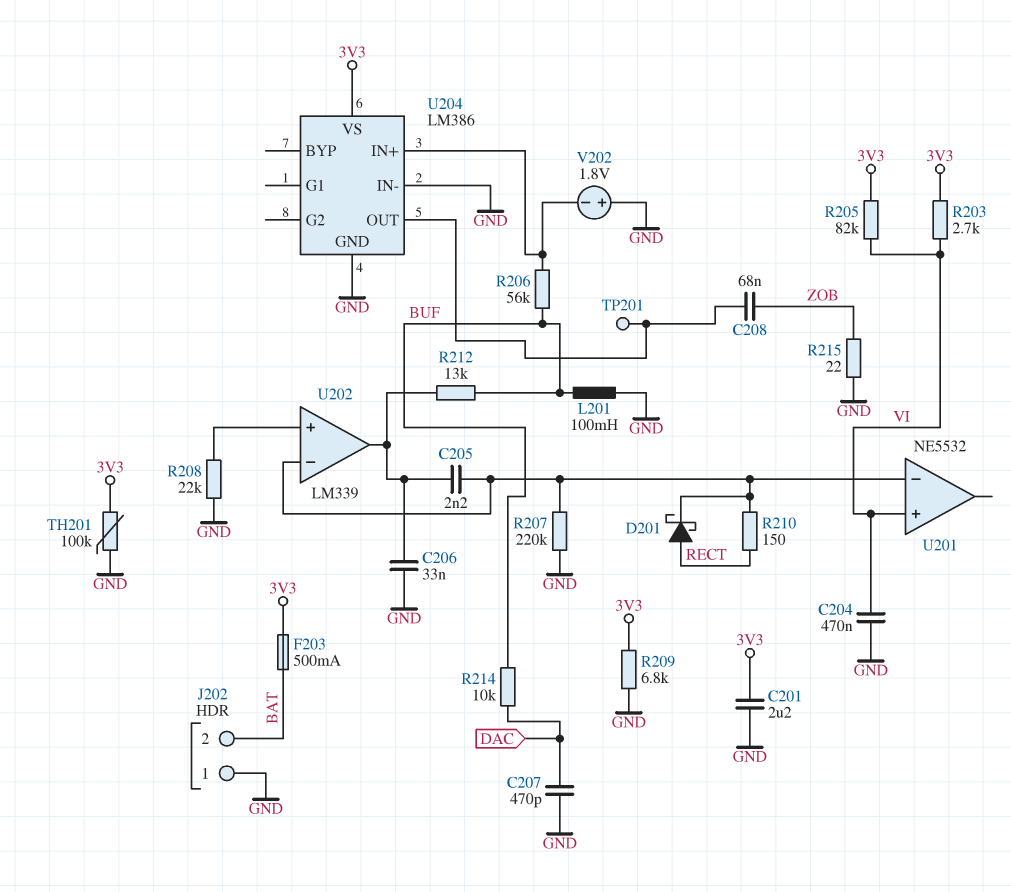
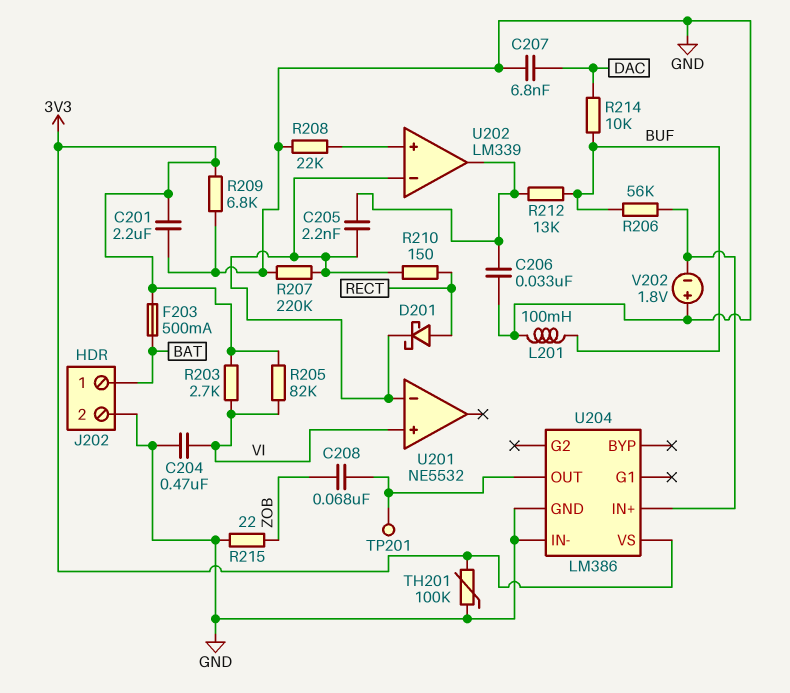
C207: 470pF (DAC, GND) -> 6.8nF (DAC, GND)
J202 pin 1: GND -> BAT
J202 pin 2: BAT -> GND

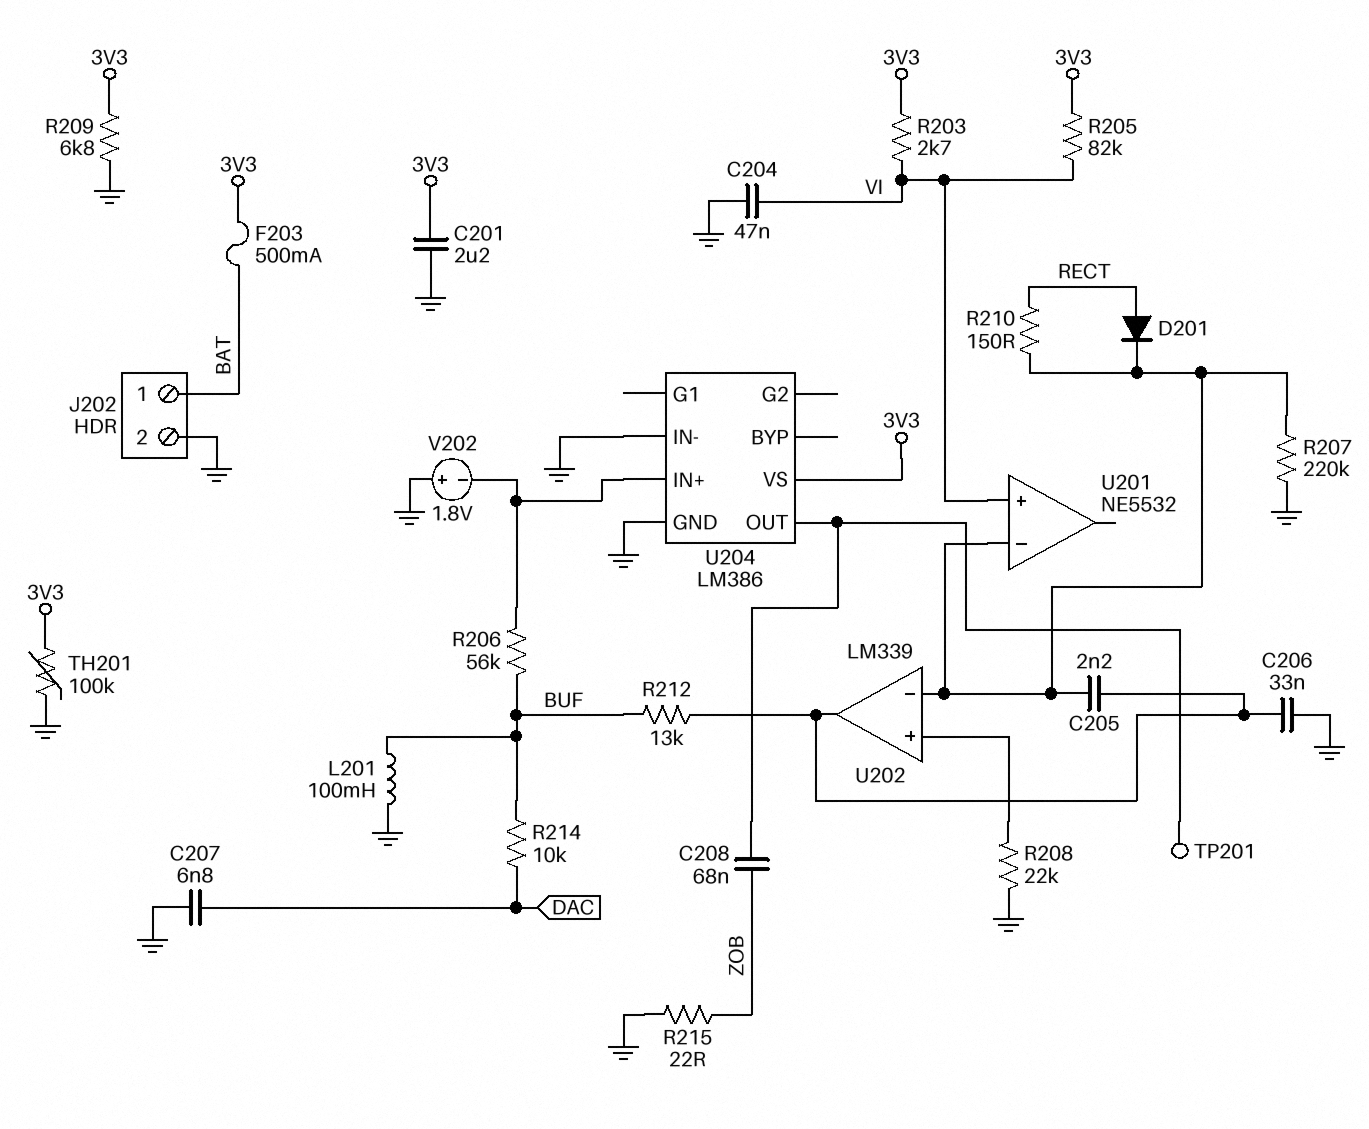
C204: 470nF (GND, VI) -> 47nF (GND, VI)
D201: schottky (A RECT, K U201/in-) -> diode (A RECT, K U201/in-)

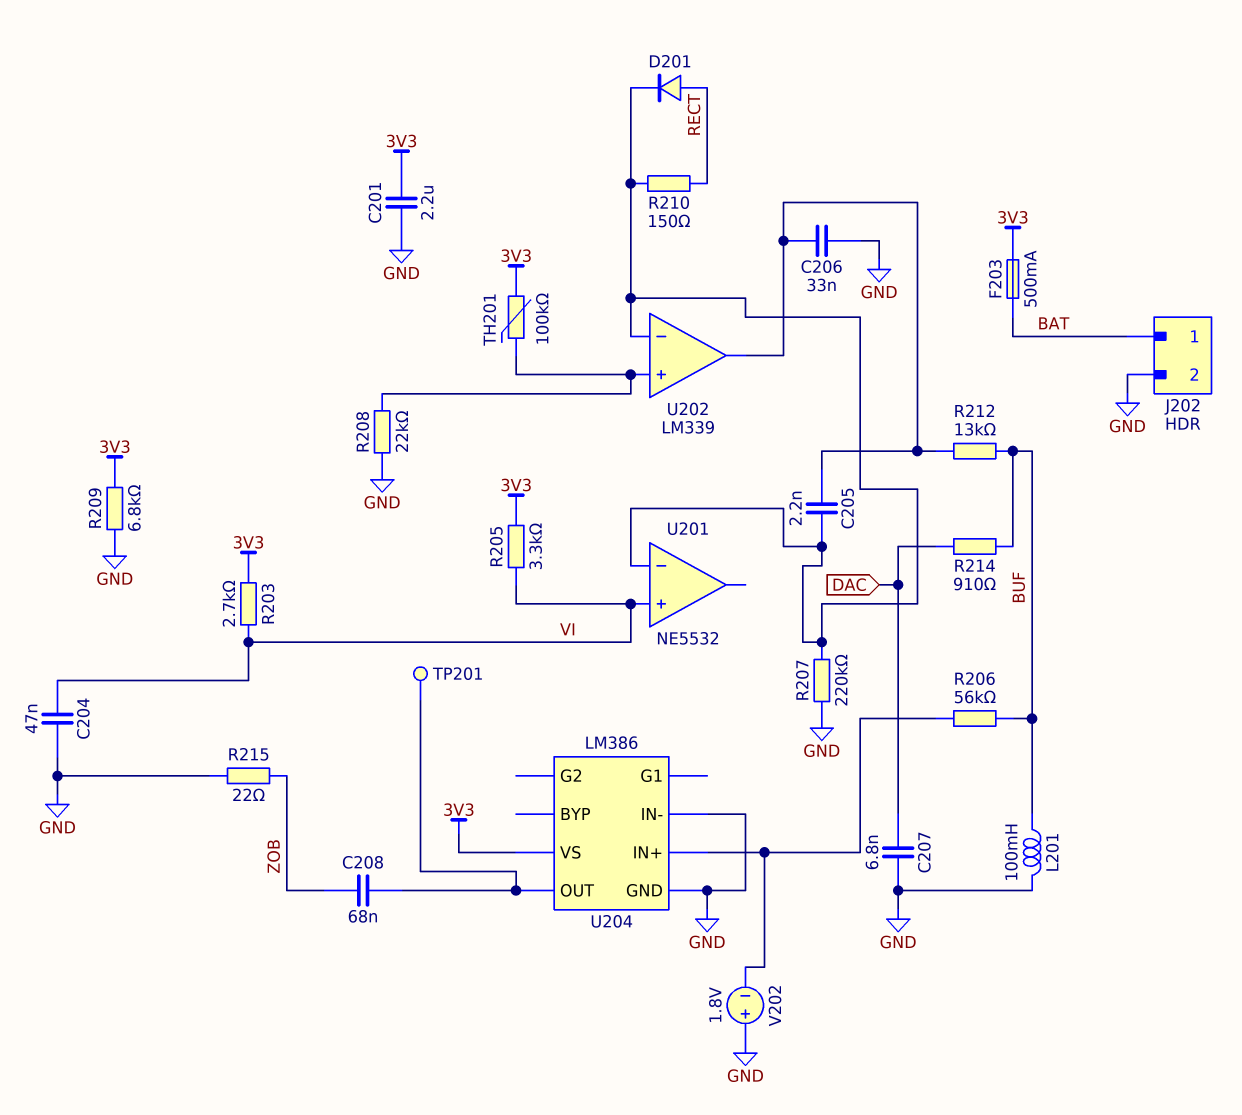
R205: 82k (3V3, VI) -> 3.3k (3V3, VI)
R214: 10k (BUF, DAC) -> 910 (BUF, DAC)
TH201: 100k (3V3, GND) -> 100k (3V3, U202/in+)

